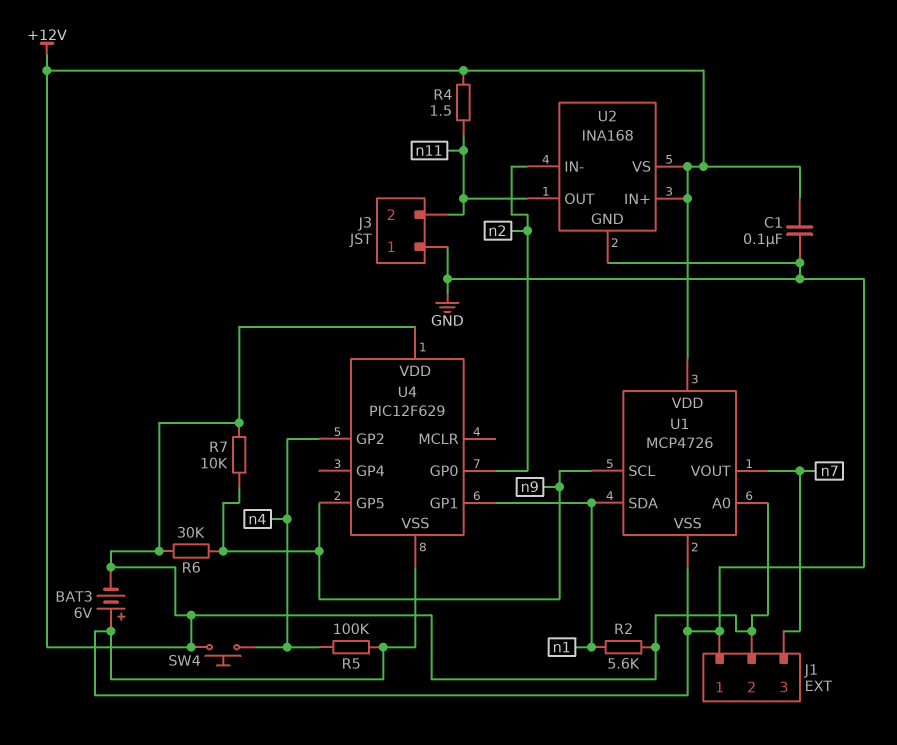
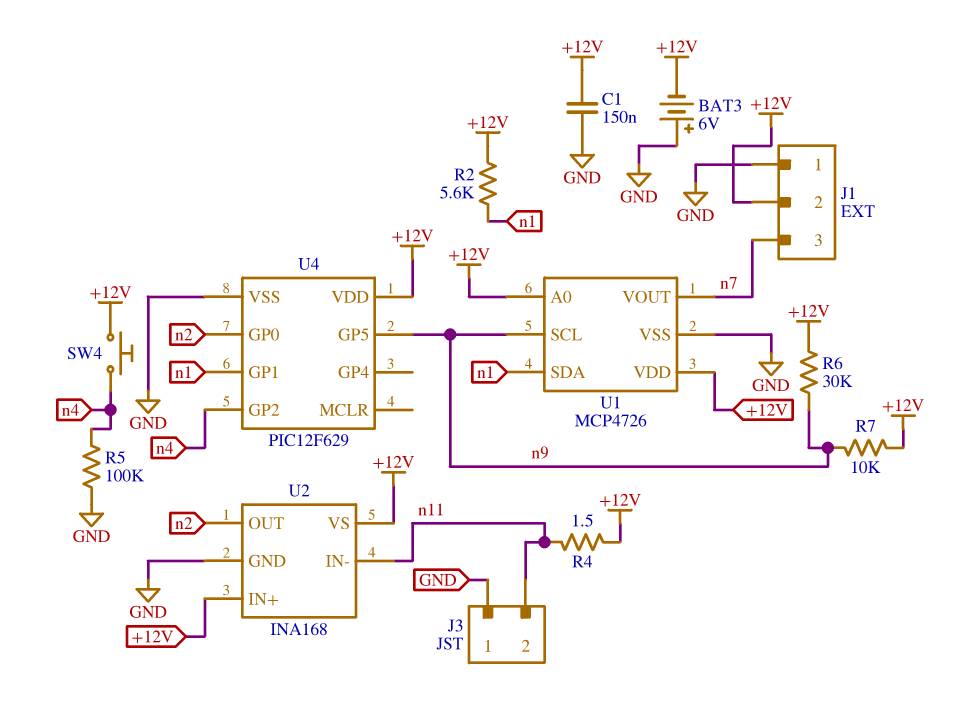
C1: 100nF (+12V, GND) -> 150nF (+12V, GND)
U2 pin IN-: n2 -> n11
U2 pin OUT: n11 -> n2

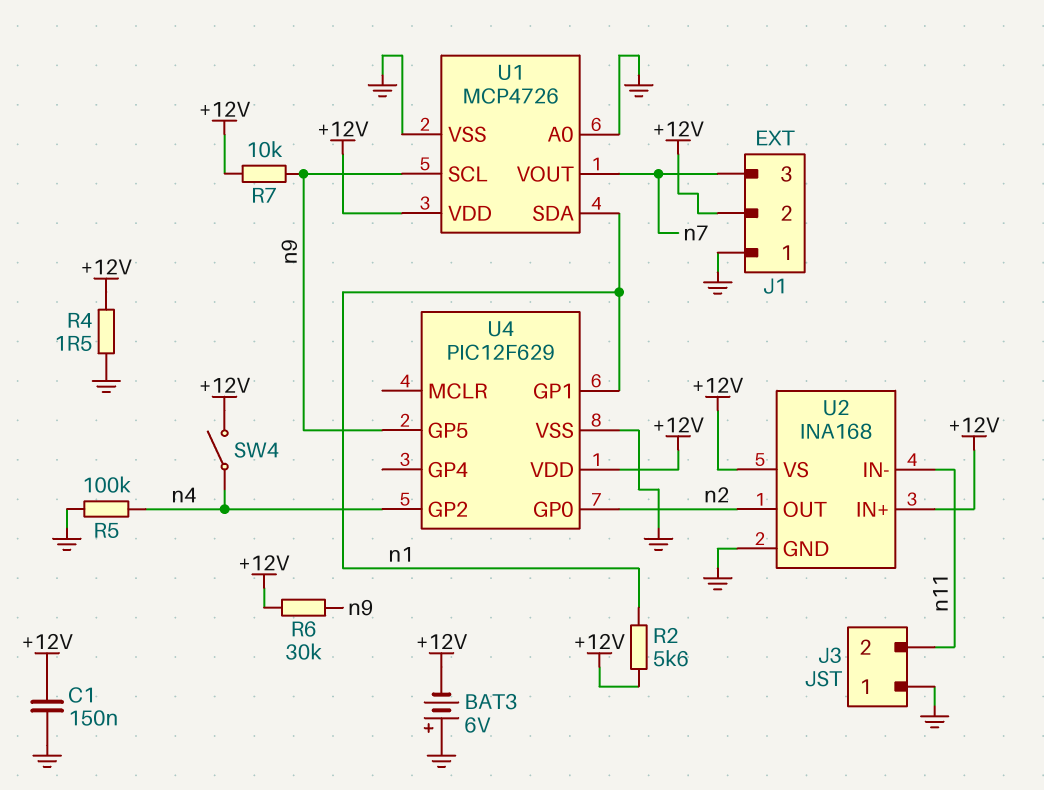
R4: 1.5 (+12V, n11) -> 1.5 (+12V, GND)
SW4: button (+12V, n4) -> switch (+12V, n4)
U1 pin A0: +12V -> GND

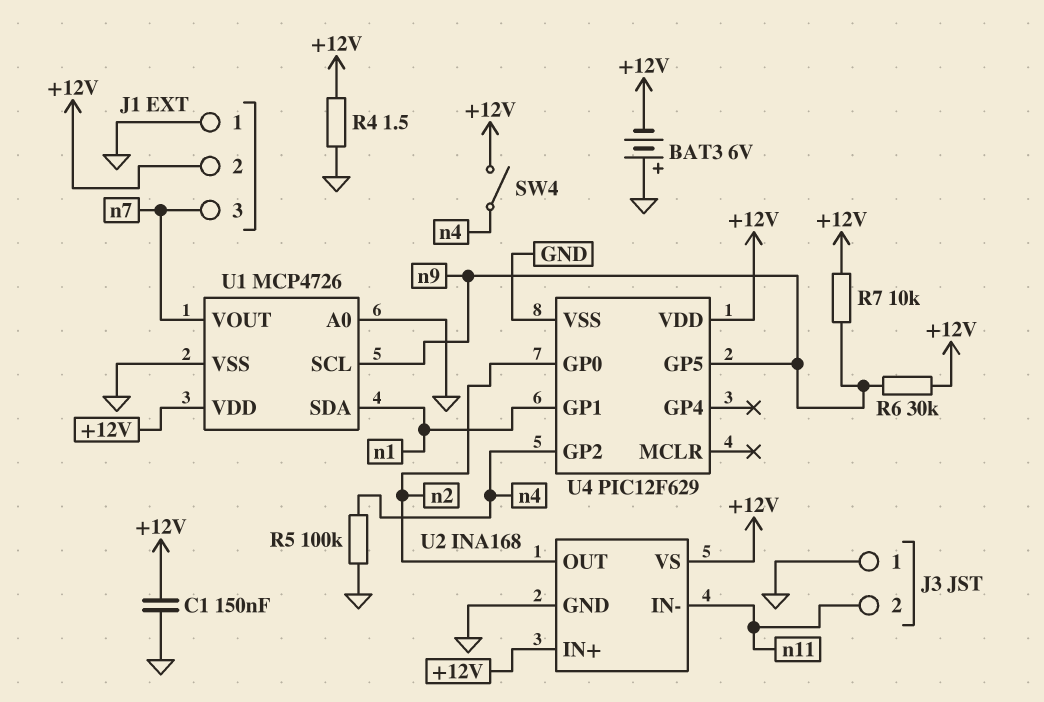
R2: 5.6k (+12V, n1) -> none

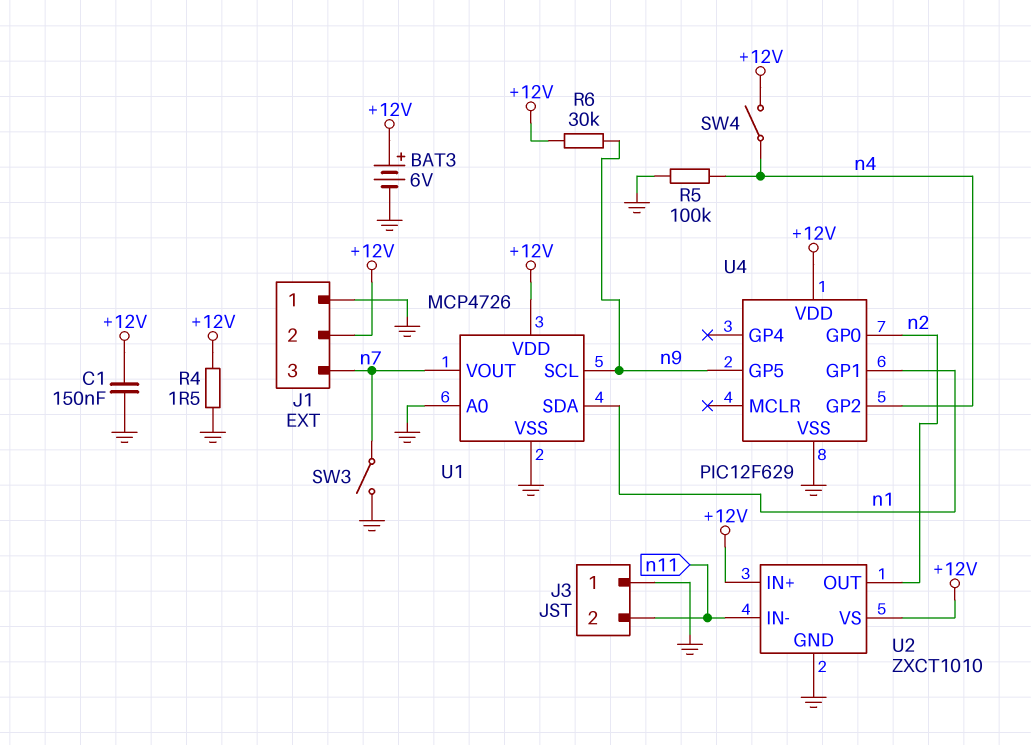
BAT3: 6V (plus GND, minus +12V) -> 6V (plus +12V, minus GND)
R7: 10k (+12V, n9) -> none
SW3: none -> switch (GND, n7)
U2: INA168 -> ZXCT1010

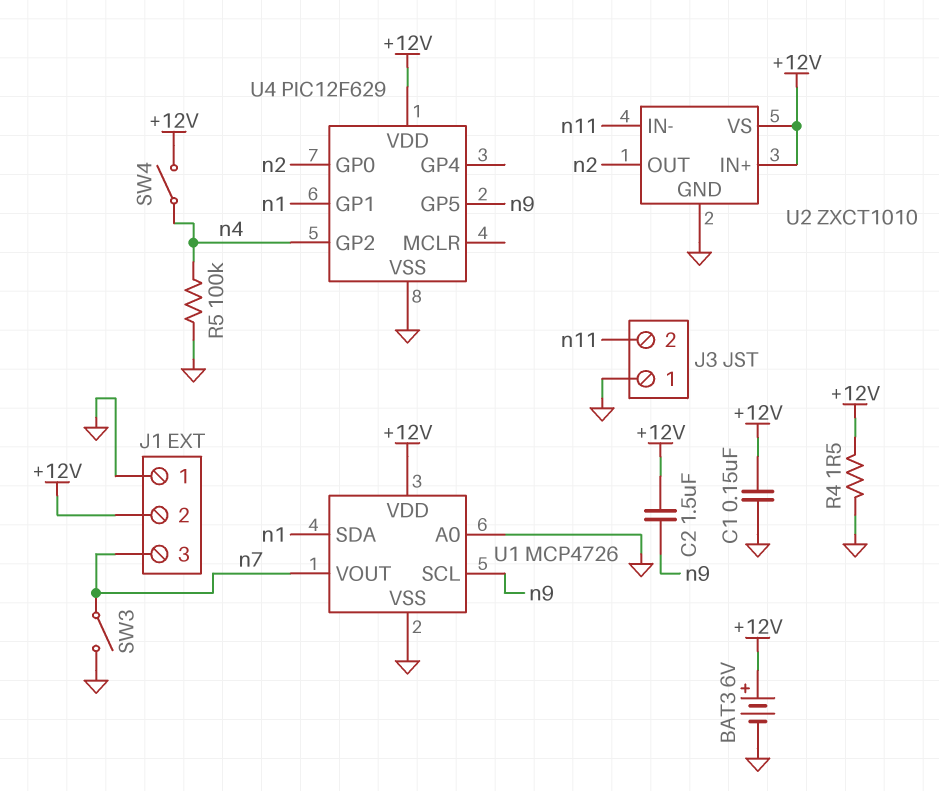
C2: none -> 1.5uF (+12V, n9)
R6: 30k (+12V, n9) -> none

